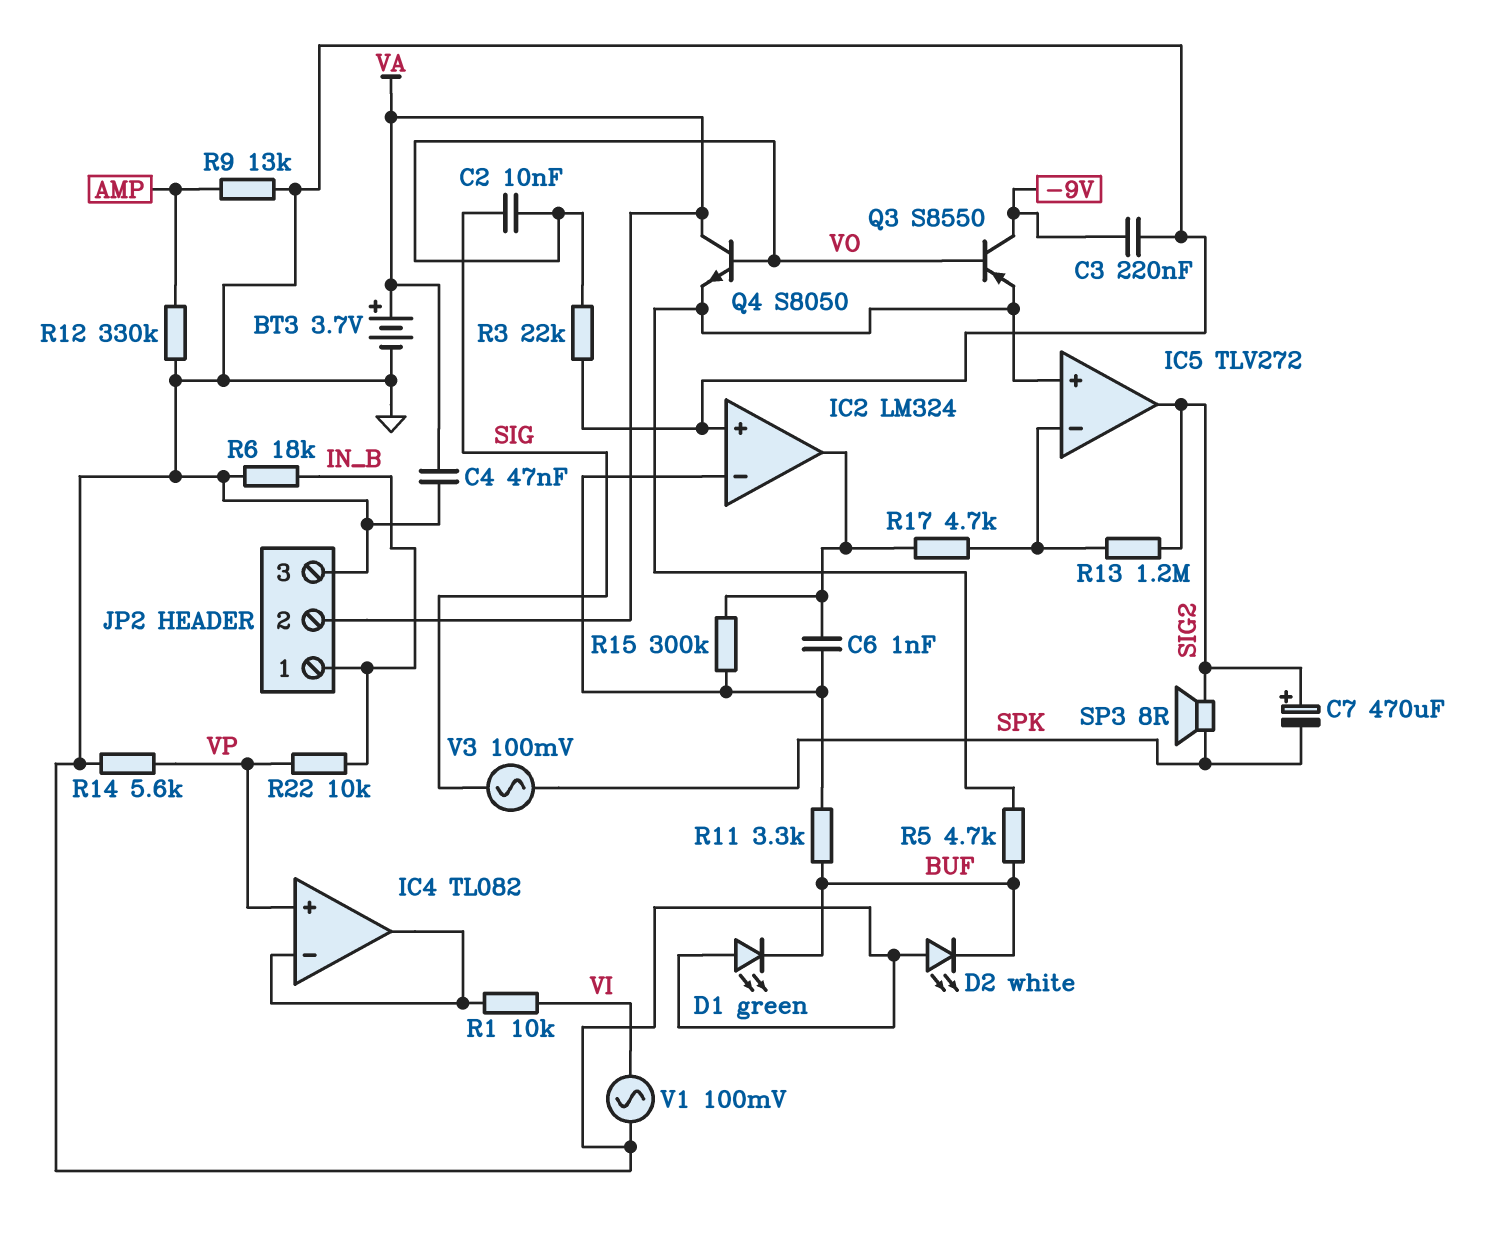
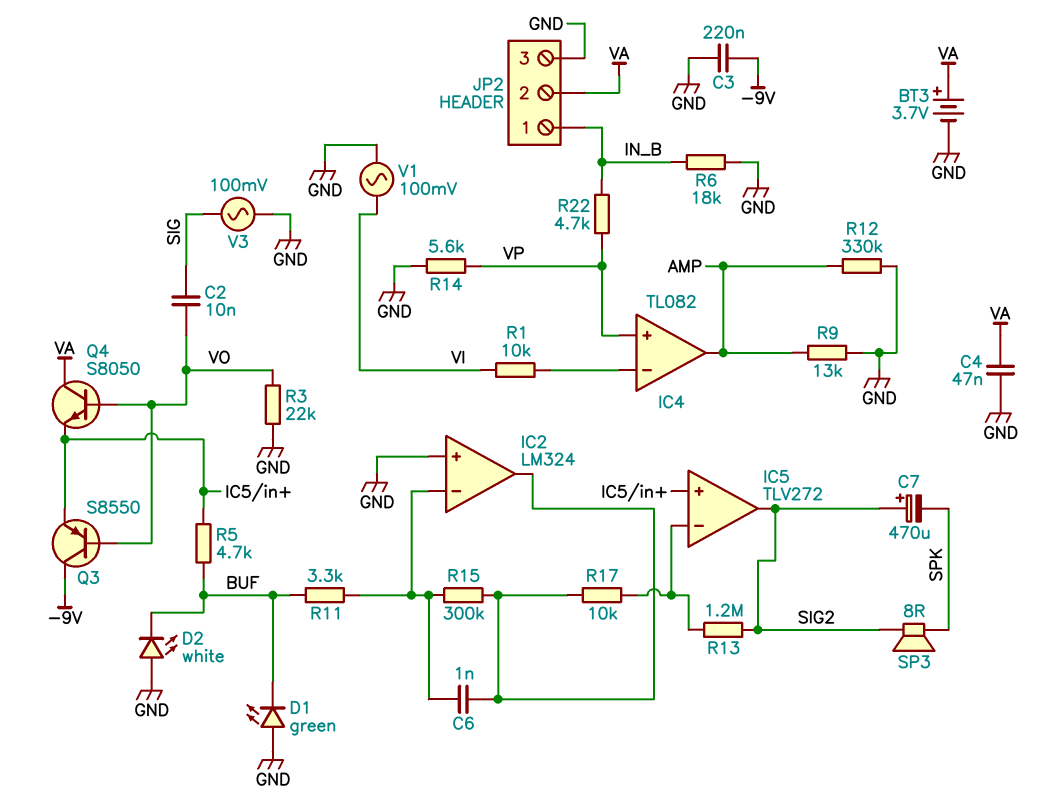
IC4 pin out: IC4/in- -> AMP
R17: 4.7k (IC2/out, IC5/in-) -> 10k (IC2/out, IC5/in-)
R22: 10k (IN_B, VP) -> 4.7k (IN_B, VP)
V3: AC 100mV (SIG, SPK) -> AC 100mV (GND, SIG)

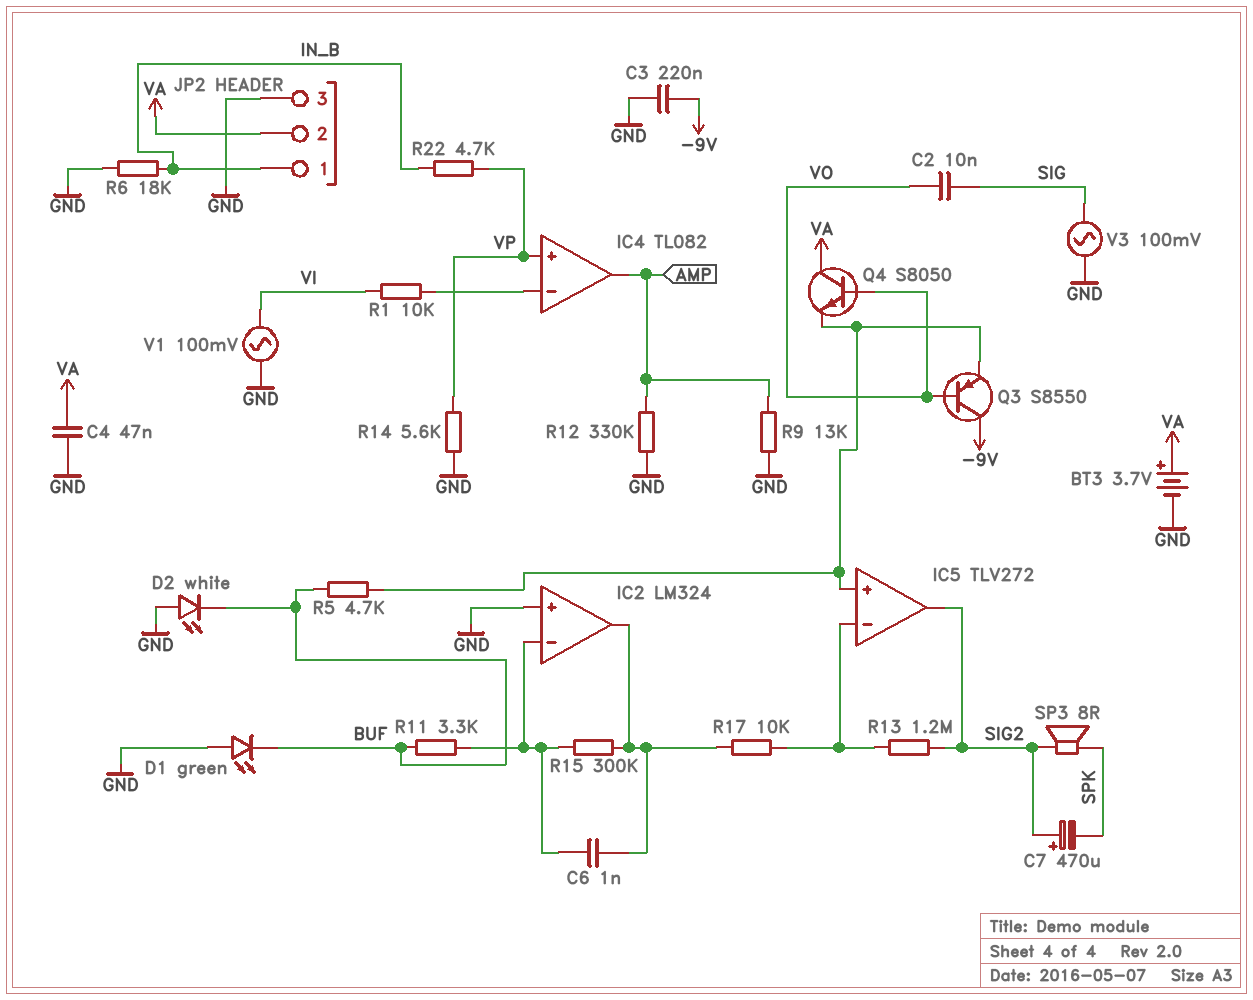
R3: 22k (GND, VO) -> none

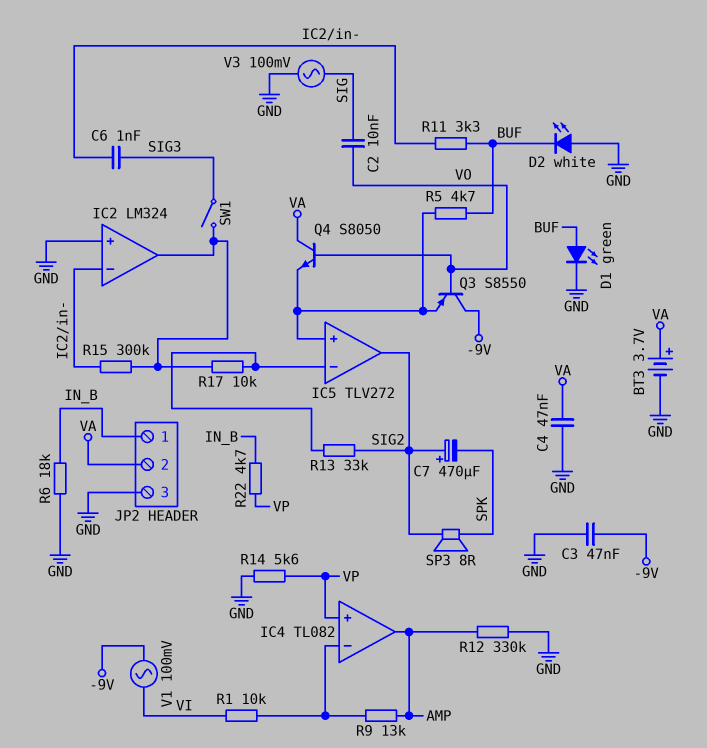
C3: 220nF (-9V, GND) -> 47nF (-9V, GND)
C6: 1nF (IC2/in-, IC2/out) -> 1nF (IC2/in-, SIG3)
D1: LED green (A GND, K BUF) -> LED green (A BUF, K GND)
R9: 13k (AMP, GND) -> 13k (AMP, IC4/in-)
R13: 1.2M (IC5/in-, SIG2) -> 33k (IC5/in-, SIG2)
SW1: none -> switch (IC2/out, SIG3)
V1: AC 100mV (GND, VI) -> AC 100mV (-9V, VI)

